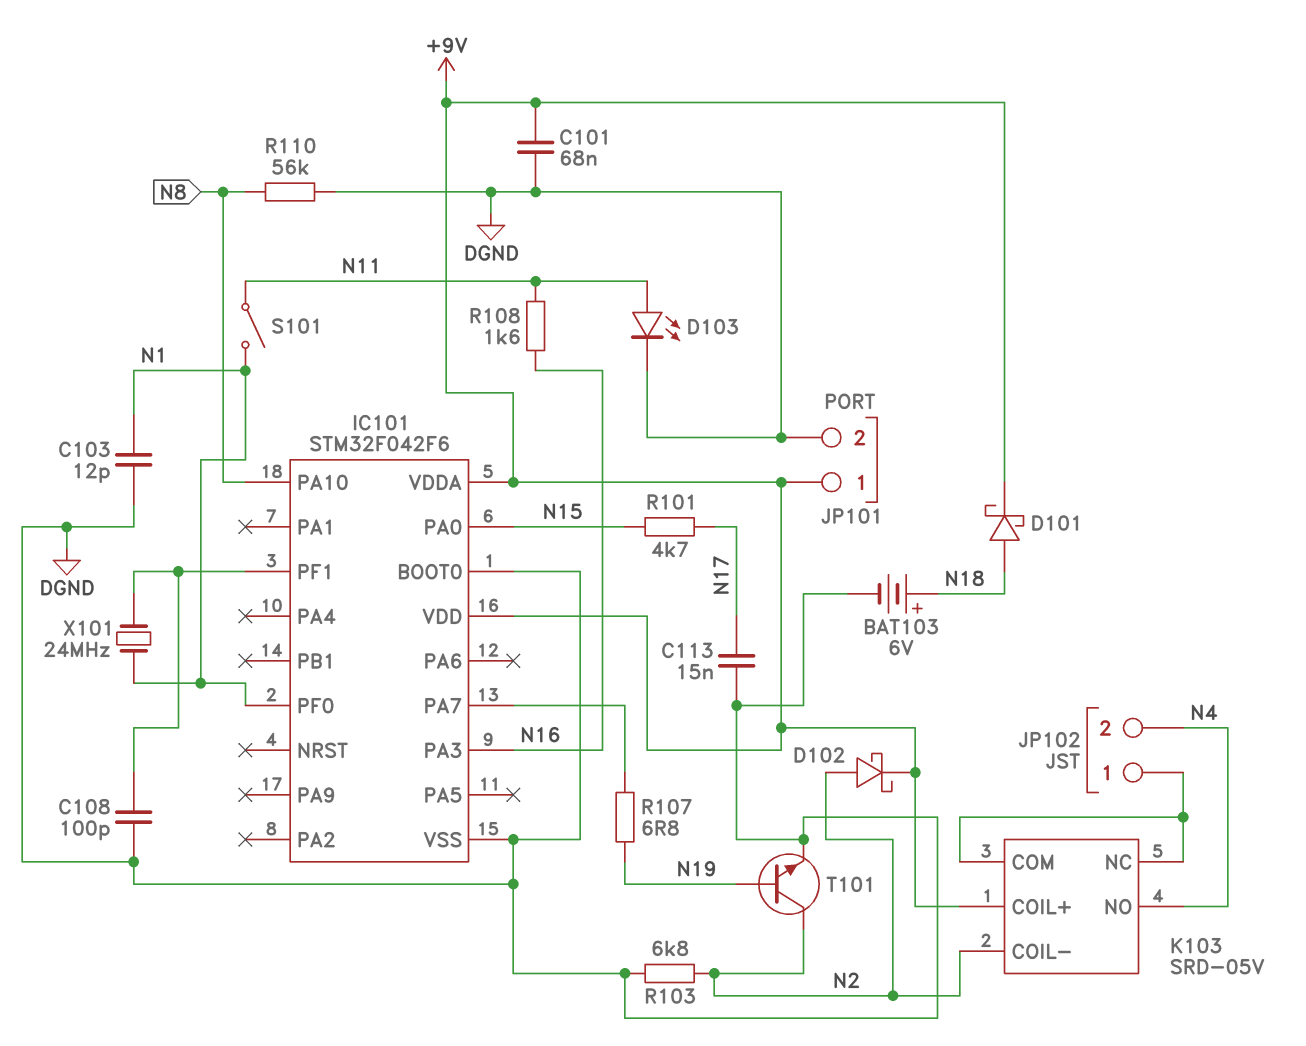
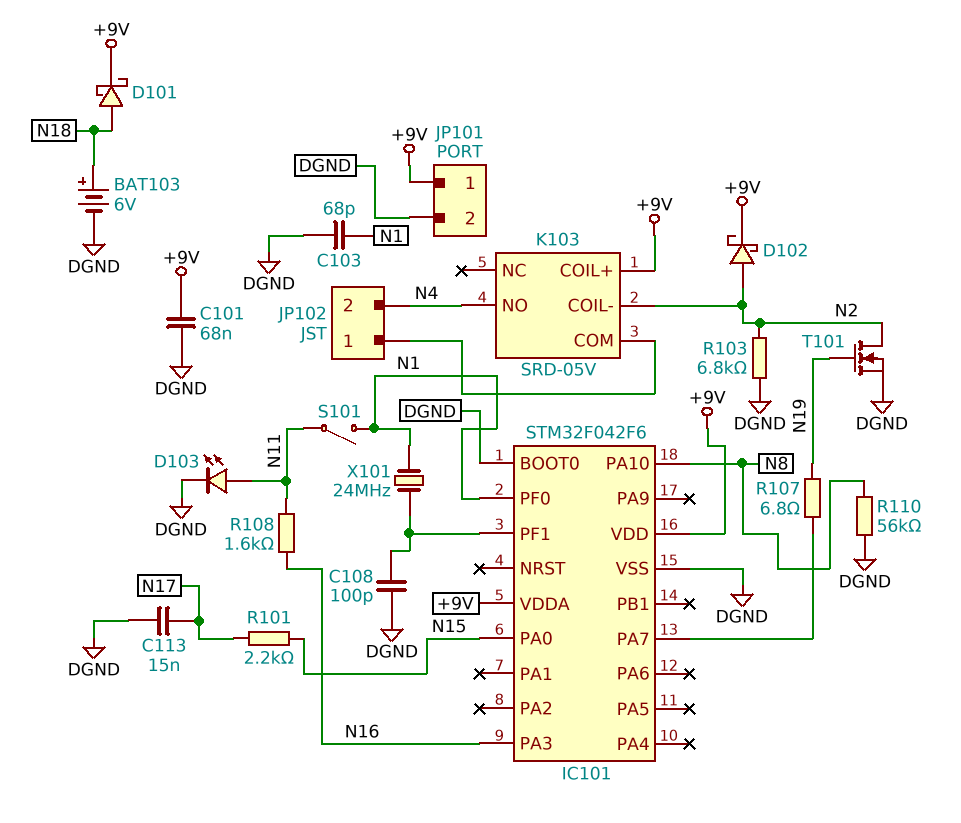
C103: 12pF (DGND, N1) -> 68pF (DGND, N1)
K103 pin NC: JP102/1 -> none
R101: 4.7k (N15, N17) -> 2.2k (N15, N17)
T101: NPN (B N19, C N2, E DGND) -> NMOS (G N19, D N2, S DGND)

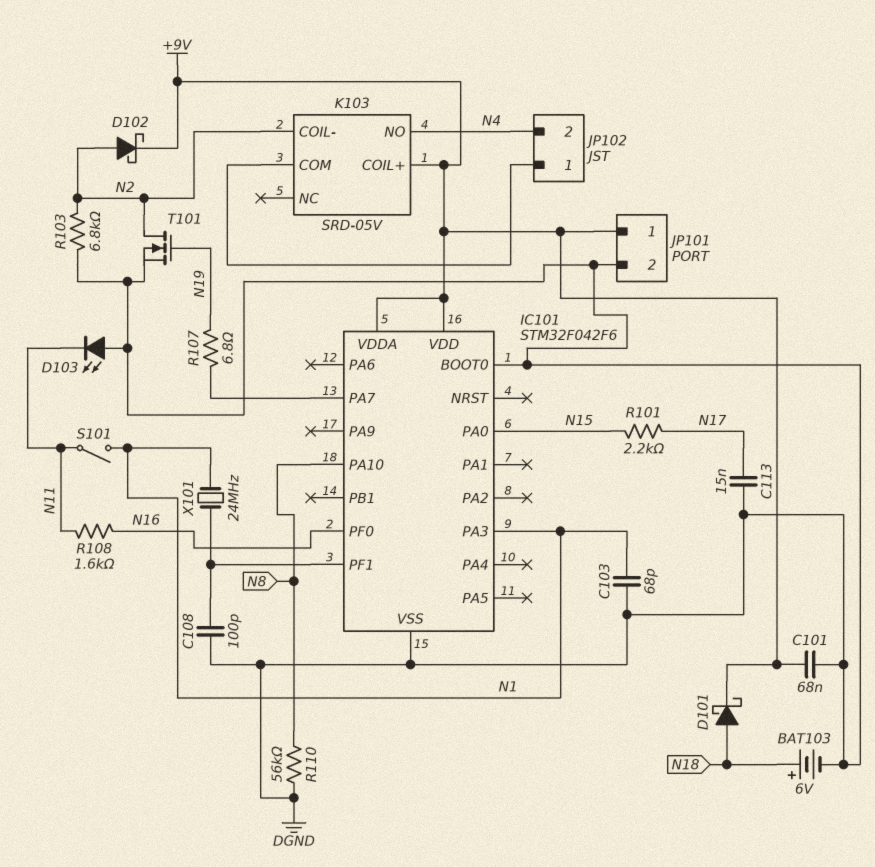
D103: LED (A N11, K DGND) -> LED (A DGND, K N11)
IC101 pin PA3: N16 -> N1
IC101 pin PF0: N1 -> N16

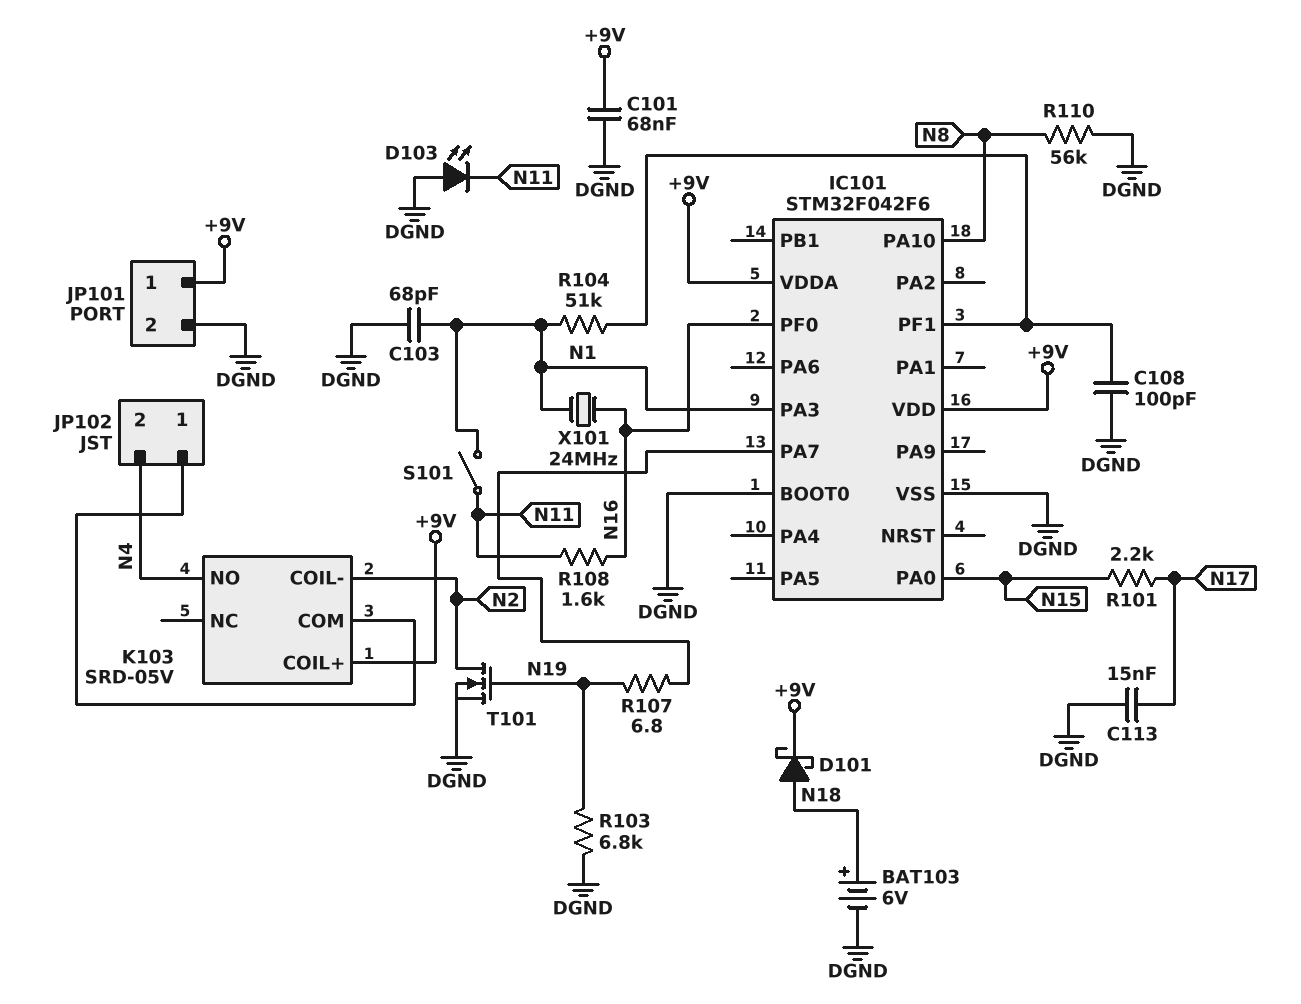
D102: schottky (A N2, K +9V) -> none
R103: 6.8k (DGND, N2) -> 6.8k (DGND, N19)
R104: none -> 51k (IC101/PF1, N1)
X101: 24MHz (IC101/PF1, N1) -> 24MHz (N1, N16)

